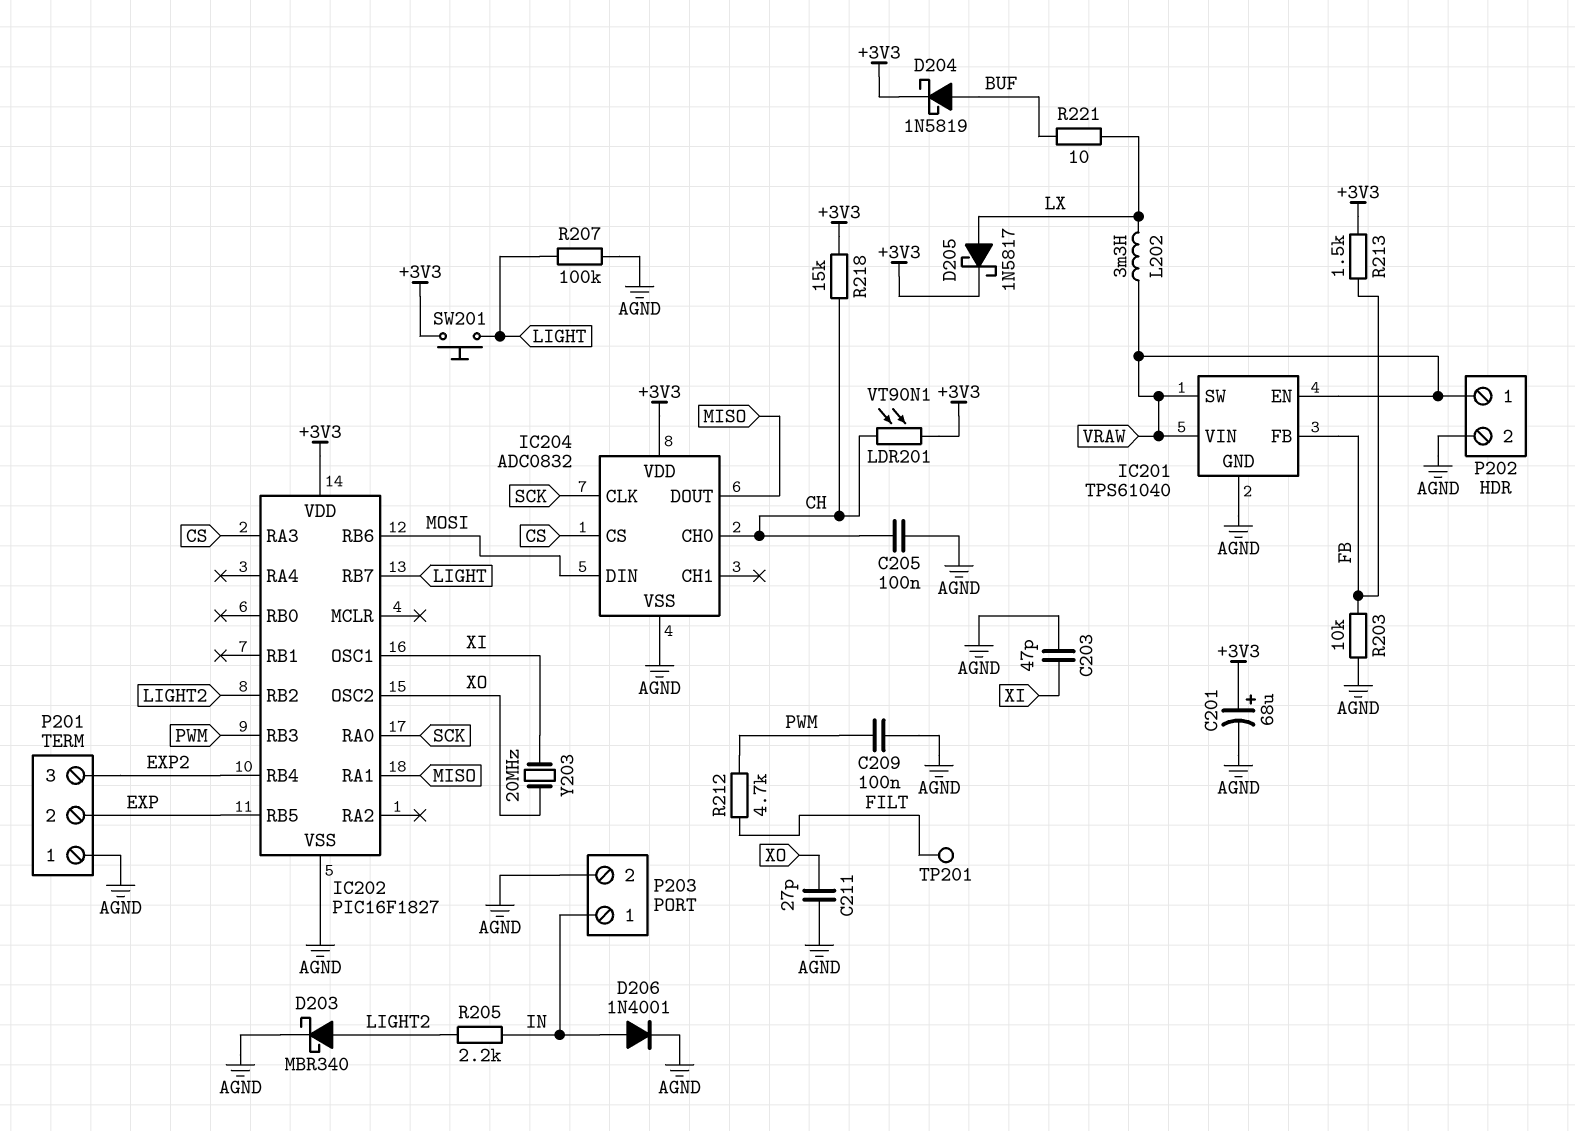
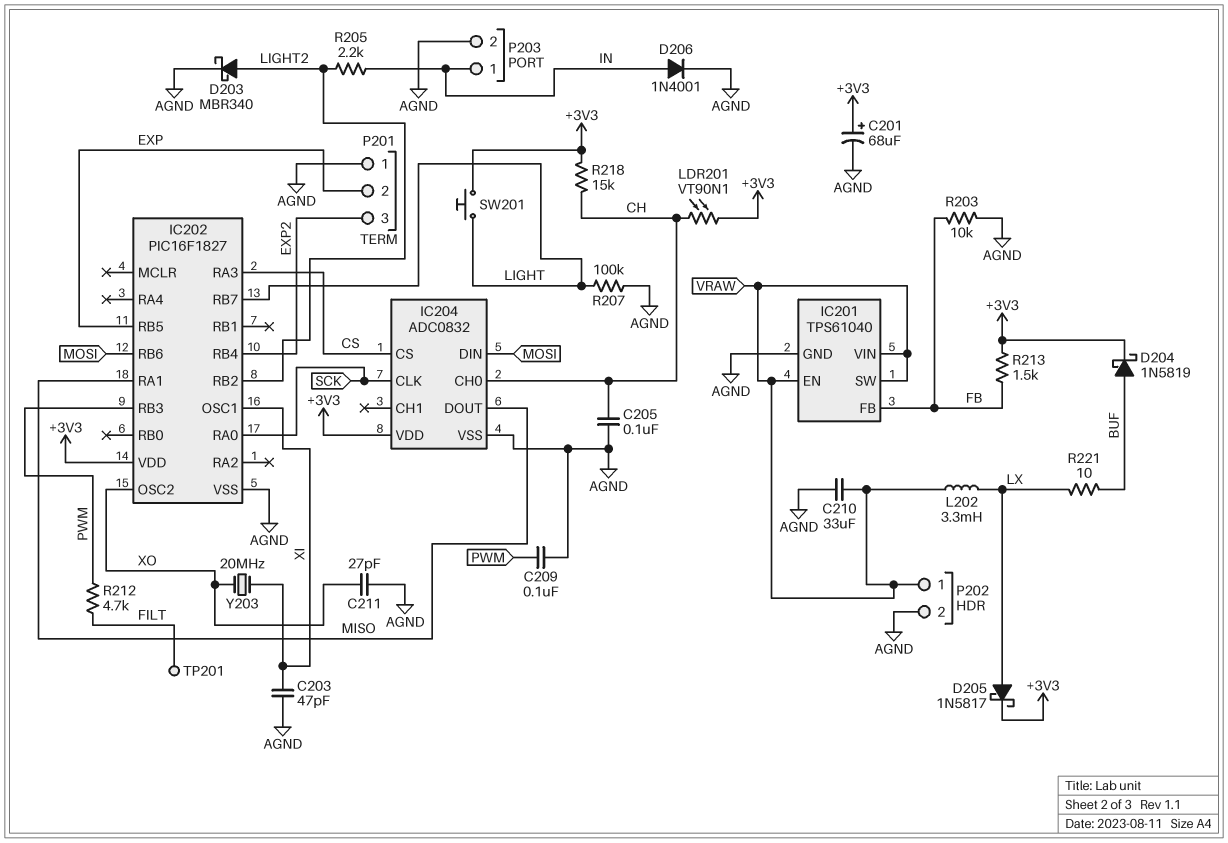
C210: none -> 33uF (AGND, VRAW)

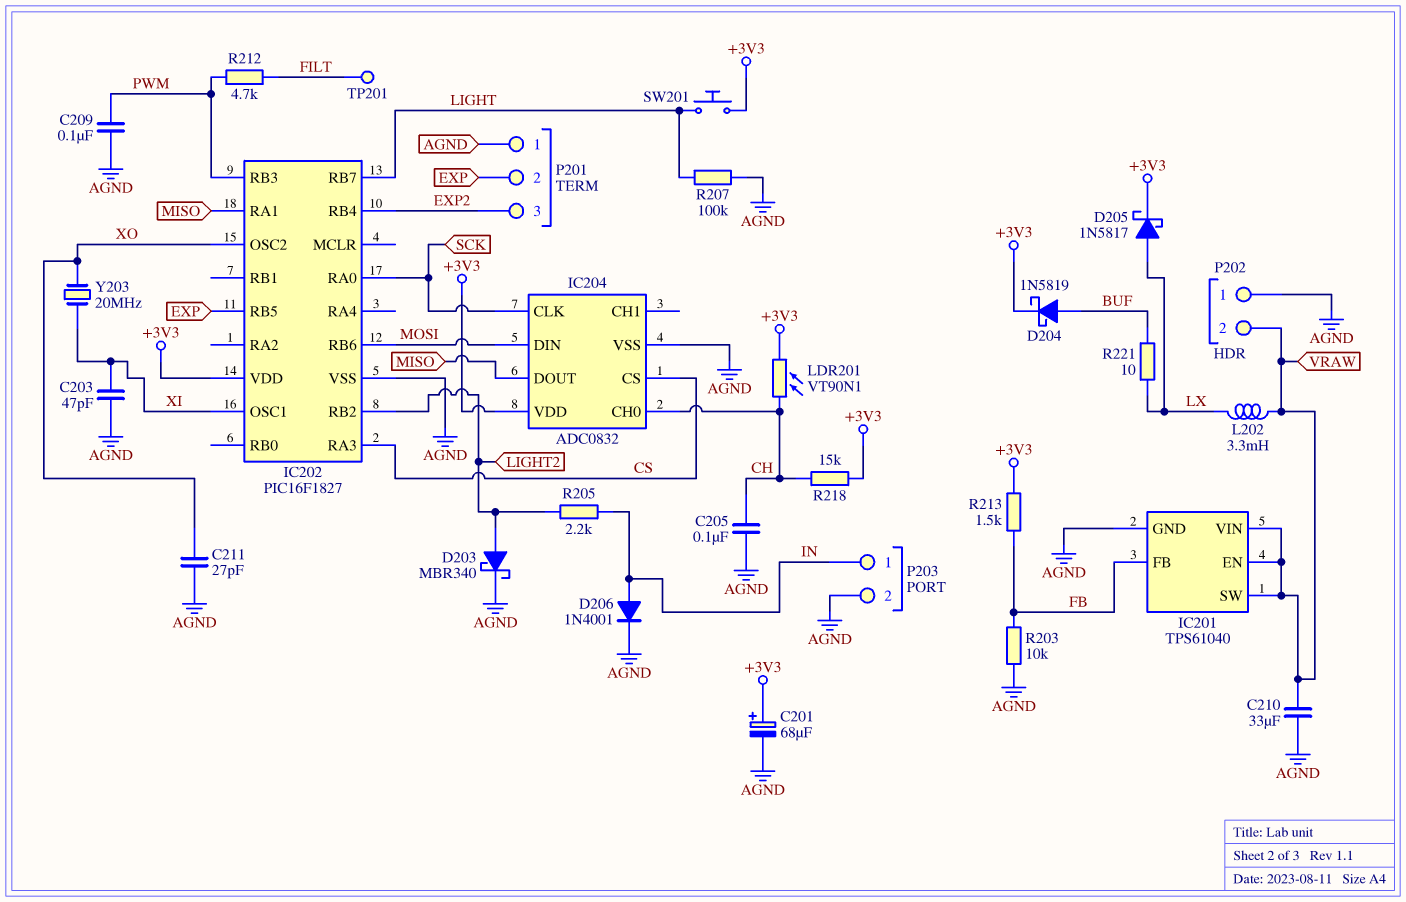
P202 pin 1: VRAW -> AGND
P202 pin 2: AGND -> VRAW

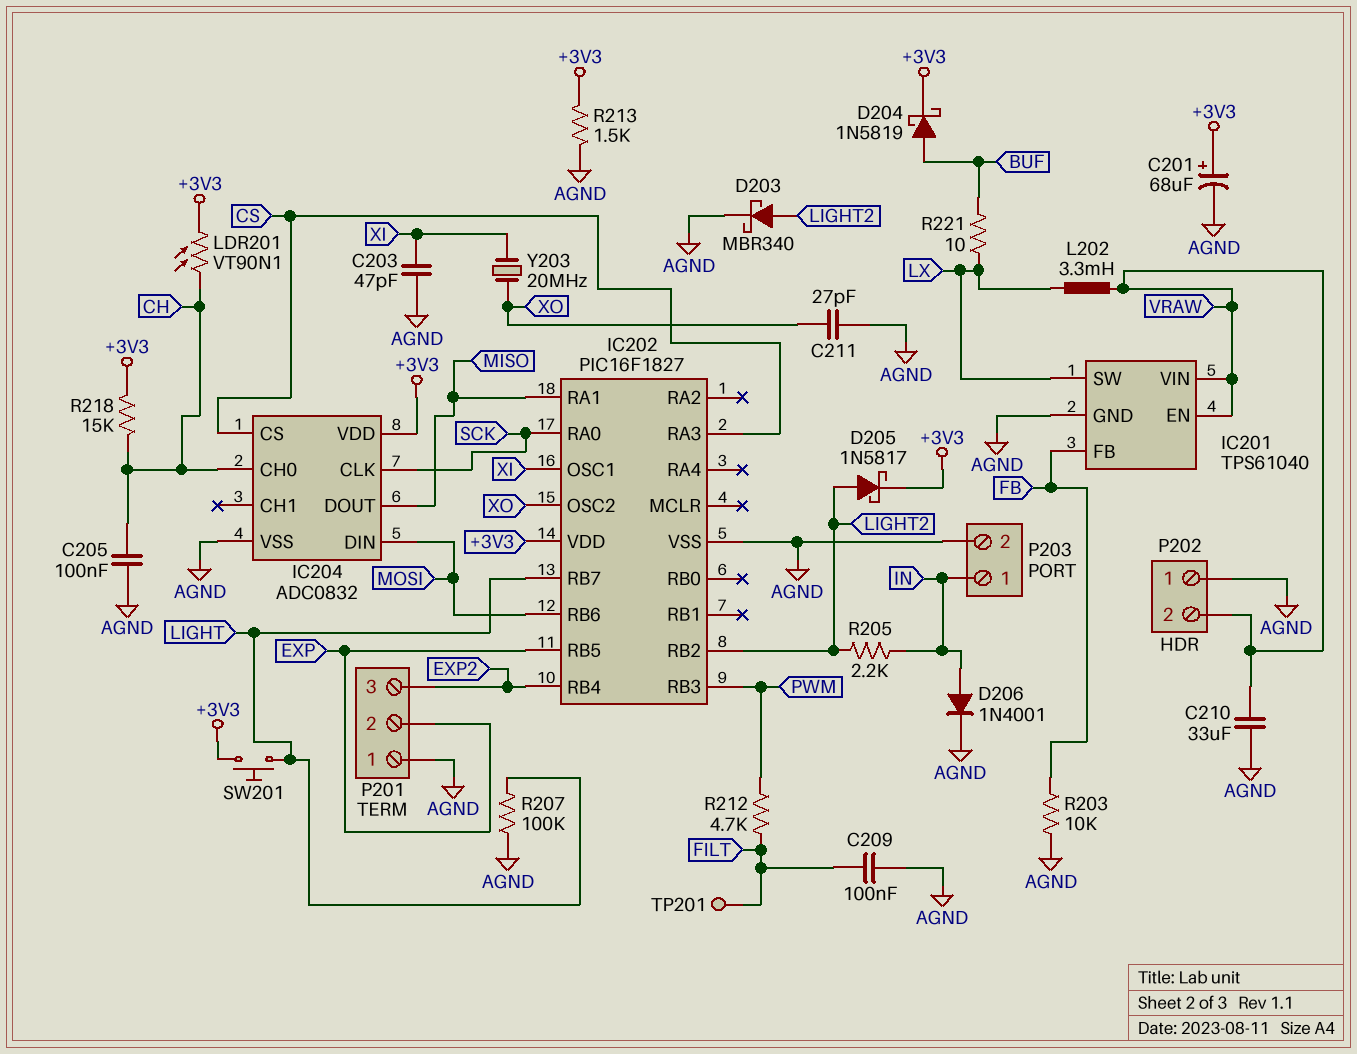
C209: 100nF (AGND, PWM) -> 100nF (AGND, FILT)
D205: schottky 1N5817 (A LX, K +3V3) -> schottky 1N5817 (A LIGHT2, K +3V3)
IC201 pin SW: VRAW -> LX
R213: 1.5k (+3V3, FB) -> 1.5k (+3V3, AGND)

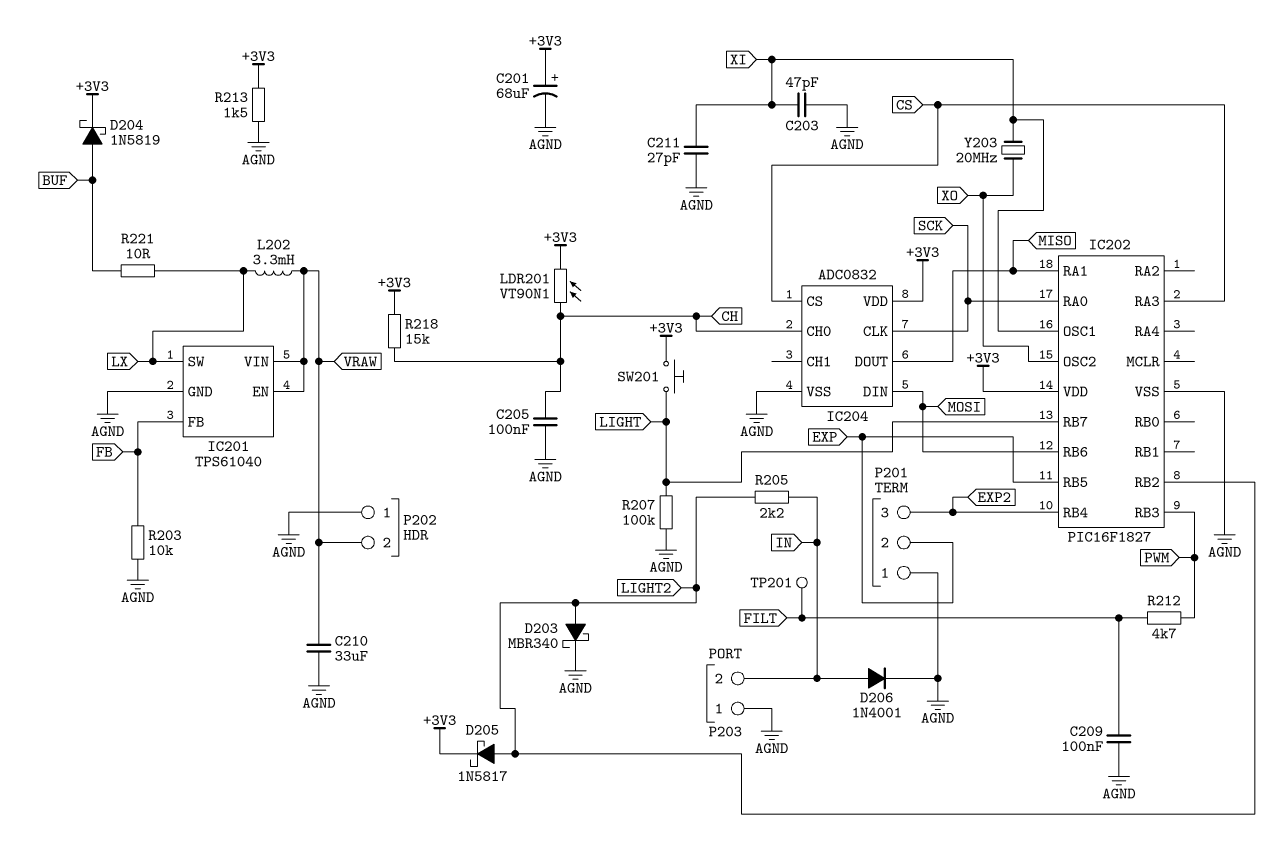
C211: 27pF (AGND, XO) -> 27pF (AGND, XI)
P203 pin 1: IN -> AGND
P203 pin 2: AGND -> IN

